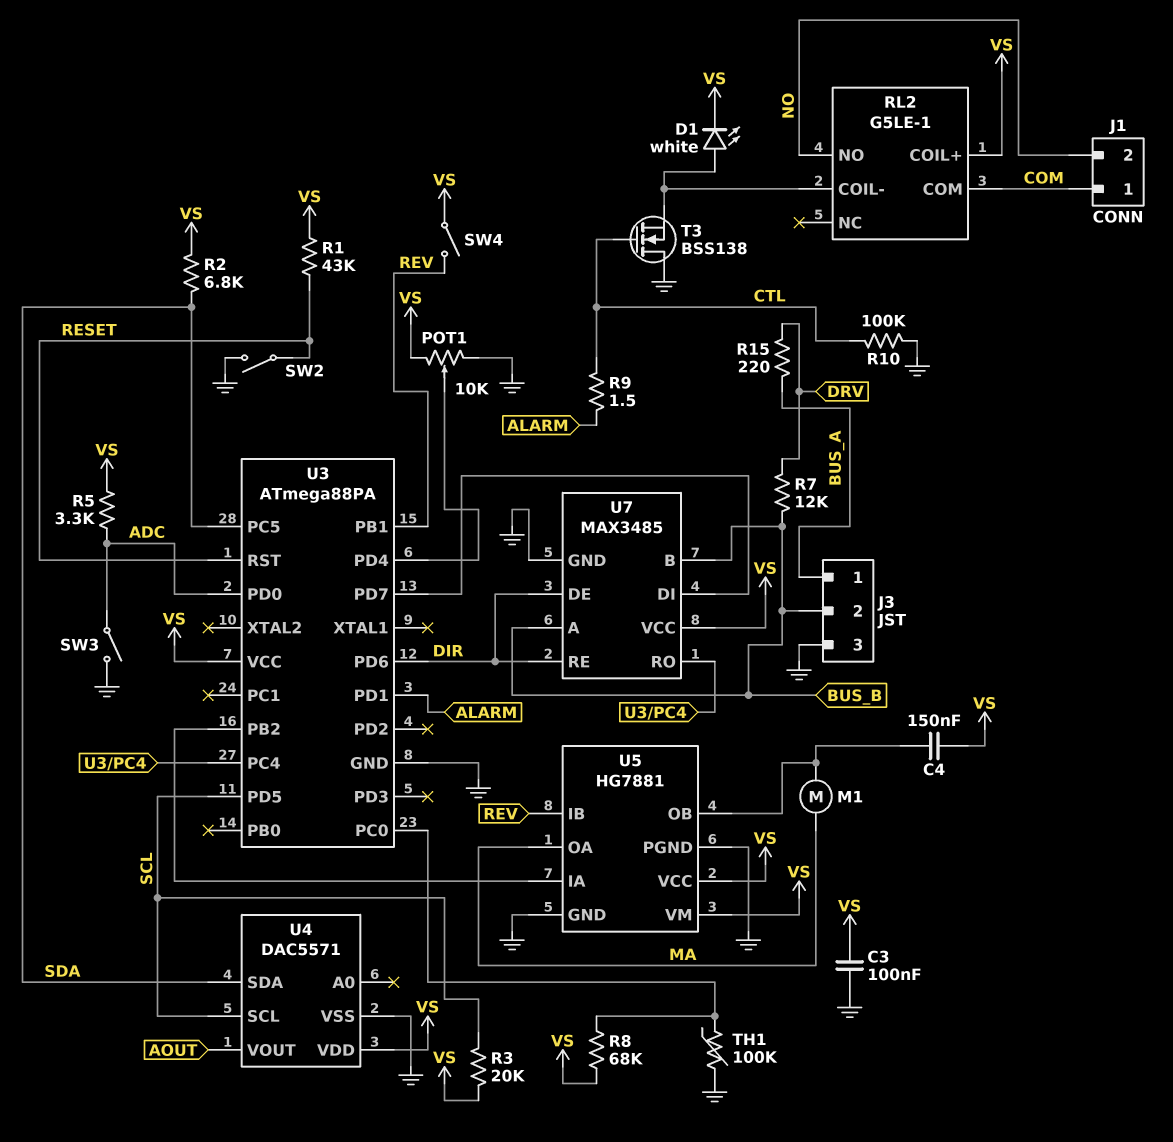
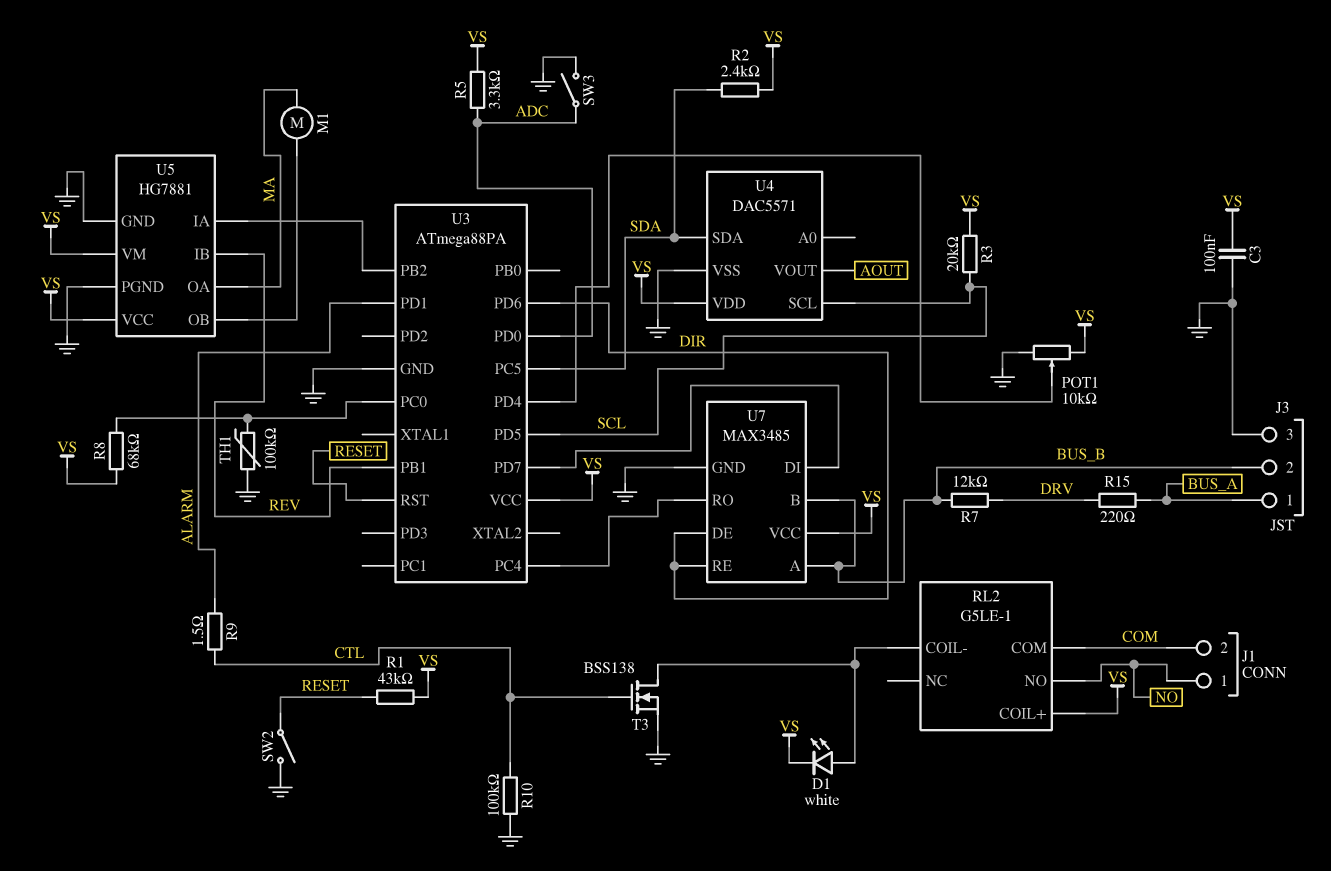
C4: 150nF (U5/OB, VS) -> none
J1 pin 1: COM -> NO
J1 pin 2: NO -> COM
R2: 6.8k (SDA, VS) -> 2.4k (SDA, VS)
SW4: switch (REV, VS) -> none
T3: NMOS BSS138 (G CTL, D GND, S RL2/COIL-) -> NMOS BSS138 (G CTL, D RL2/COIL-, S GND)

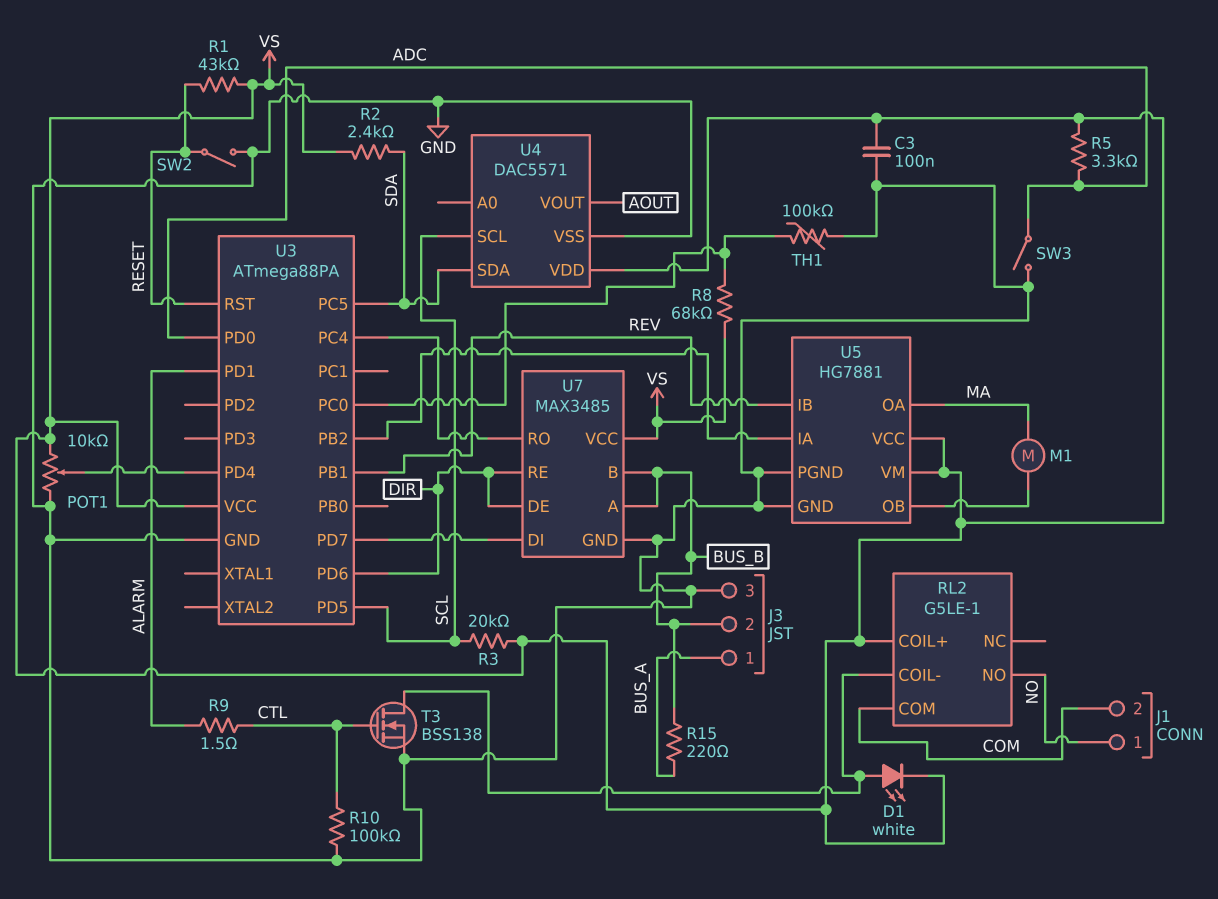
R7: 12k (BUS_B, DRV) -> none
R15: 220 (BUS_A, DRV) -> 220 (BUS_A, BUS_B)

